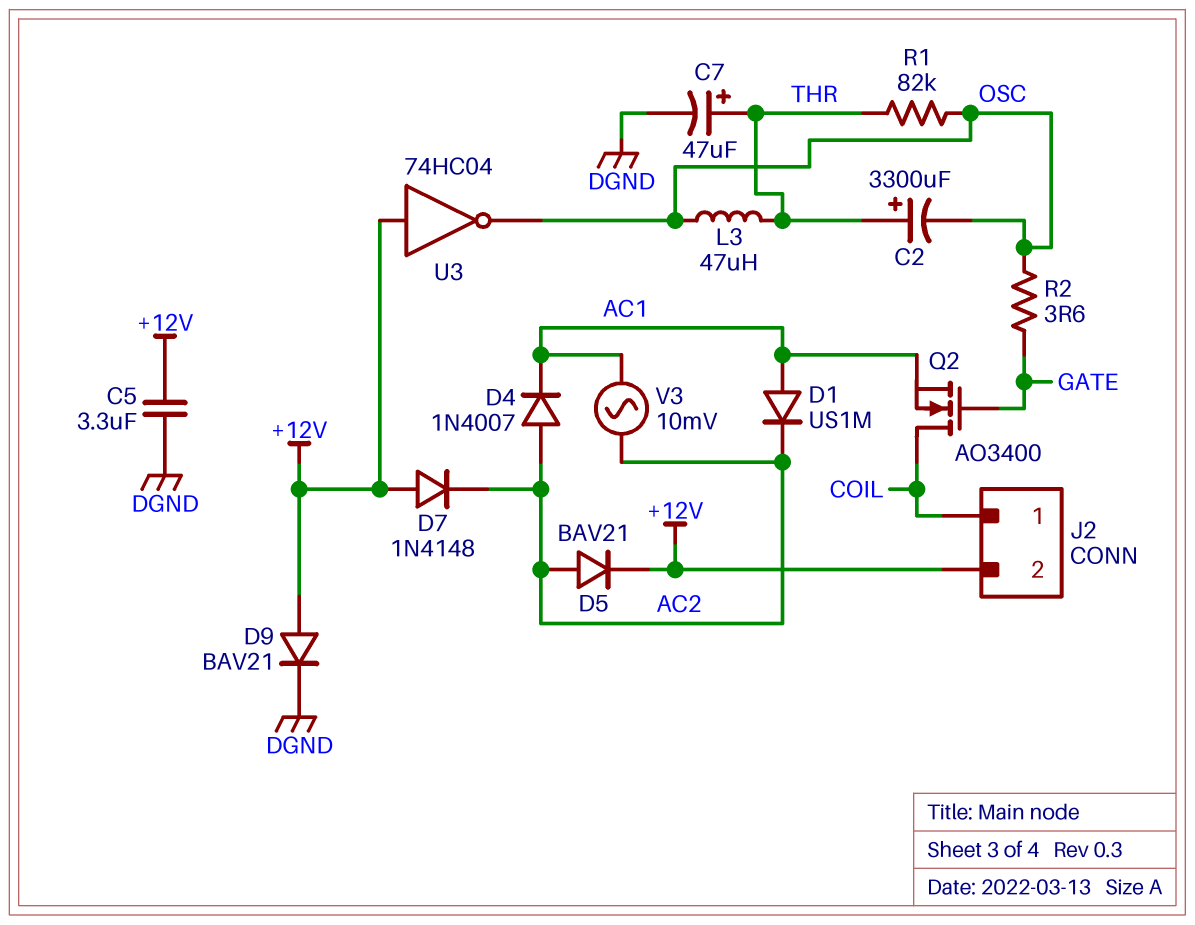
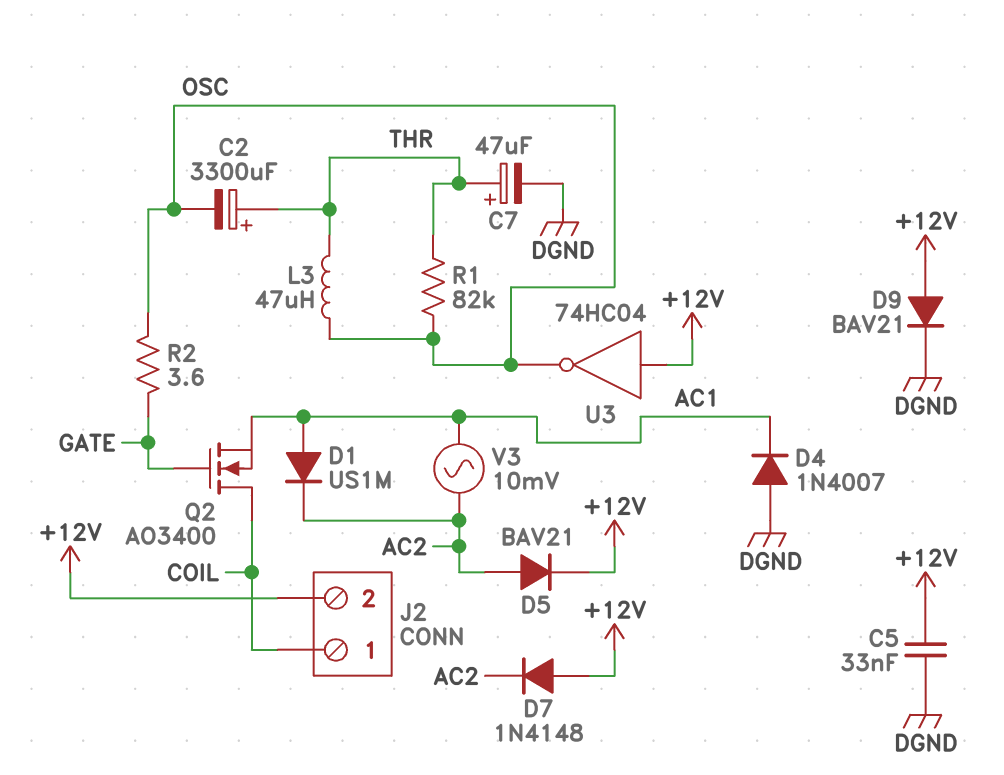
C5: 3.3uF (+12V, DGND) -> 33nF (+12V, DGND)
D4: diode 1N4007 (A AC2, K AC1) -> diode 1N4007 (A DGND, K AC1)

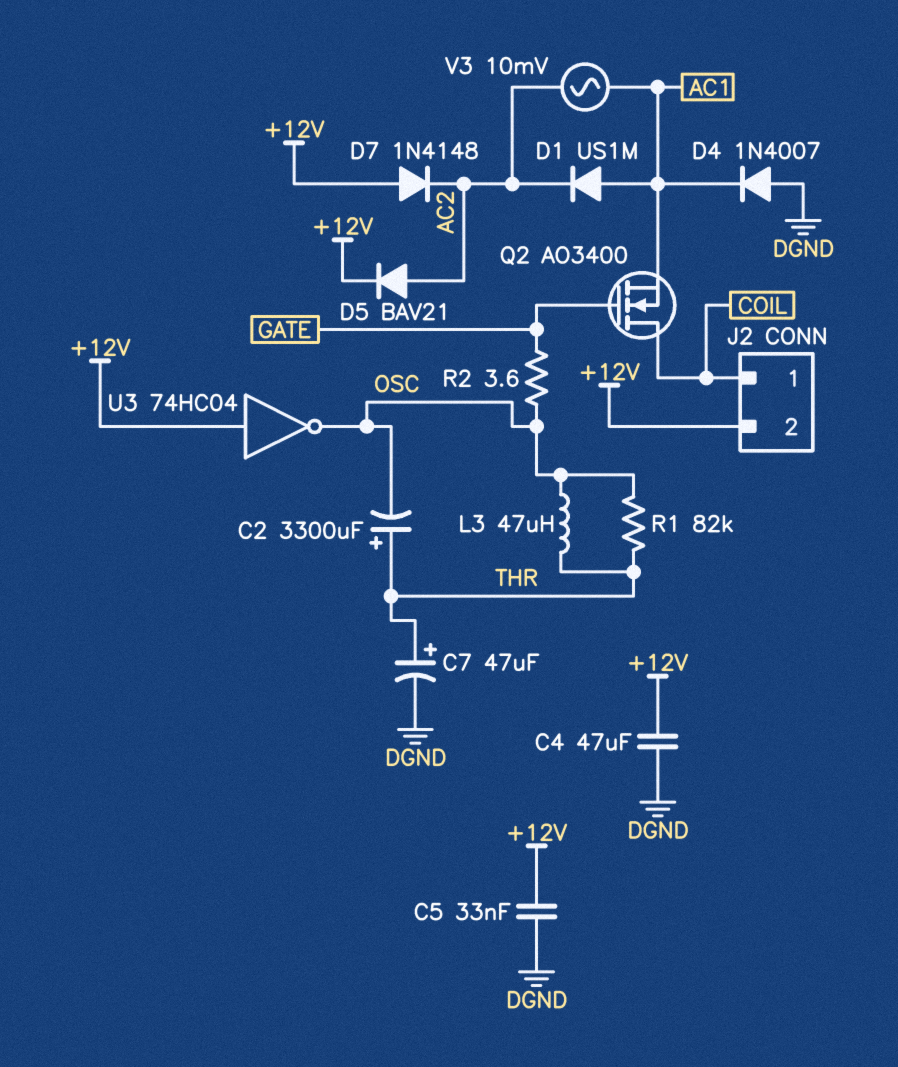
C4: none -> 47uF (+12V, DGND)
D9: diode BAV21 (A +12V, K DGND) -> none

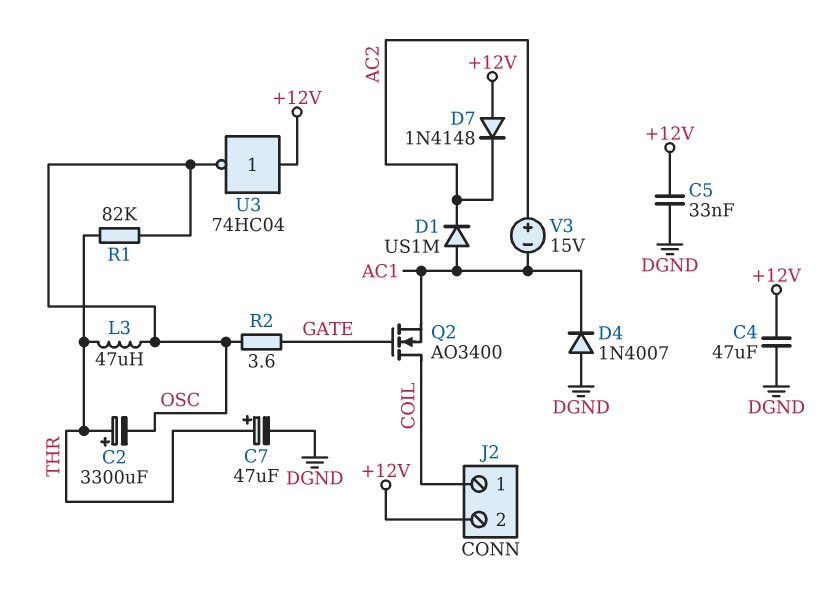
D5: diode BAV21 (A AC2, K +12V) -> none
V3: AC 10mV (AC1, AC2) -> 15V (plus AC2, minus AC1)

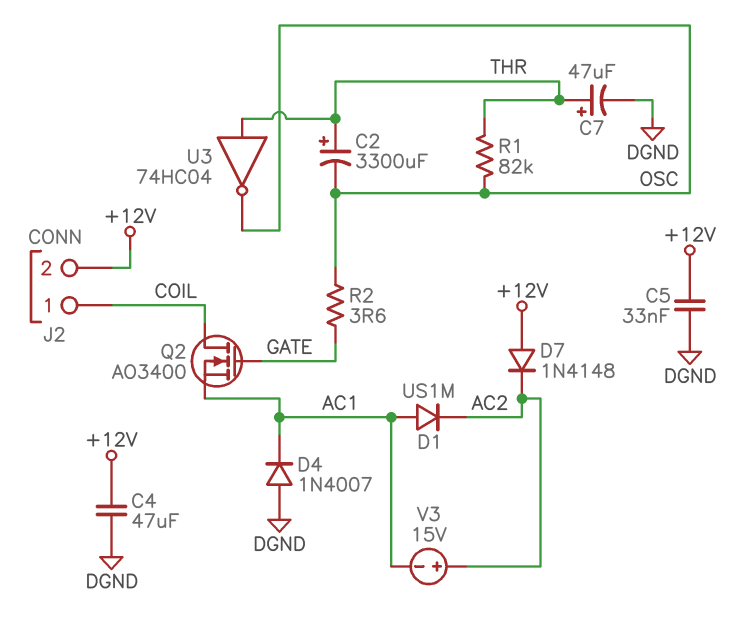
L3: 47uH (OSC, THR) -> none
U3: NOT 74HC04 (in +12V, out OSC) -> NOT 74HC04 (in THR, out OSC)

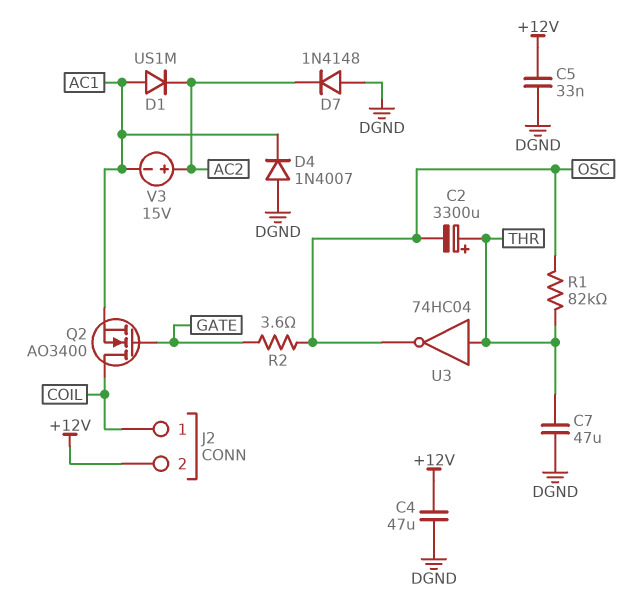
C7: 47uF (plus THR, minus DGND) -> 47uF (DGND, THR)
D7: diode 1N4148 (A +12V, K AC2) -> diode 1N4148 (A DGND, K AC2)

